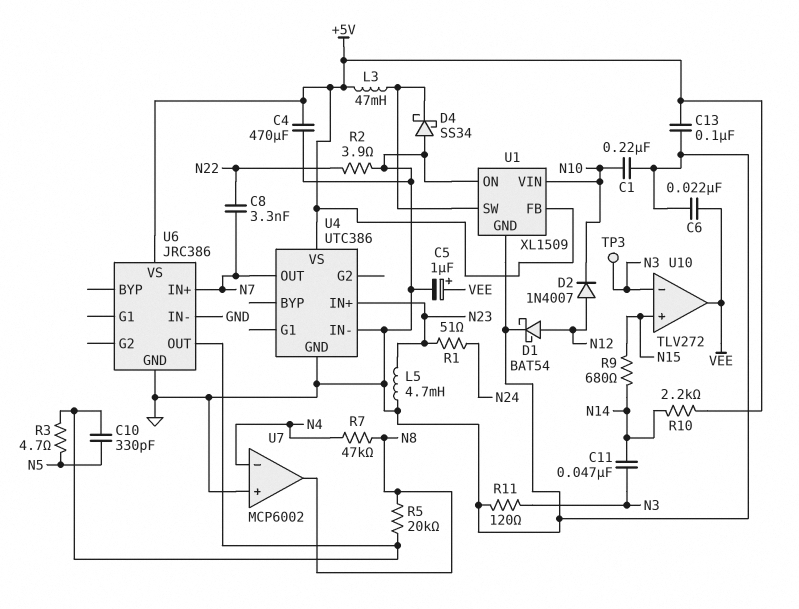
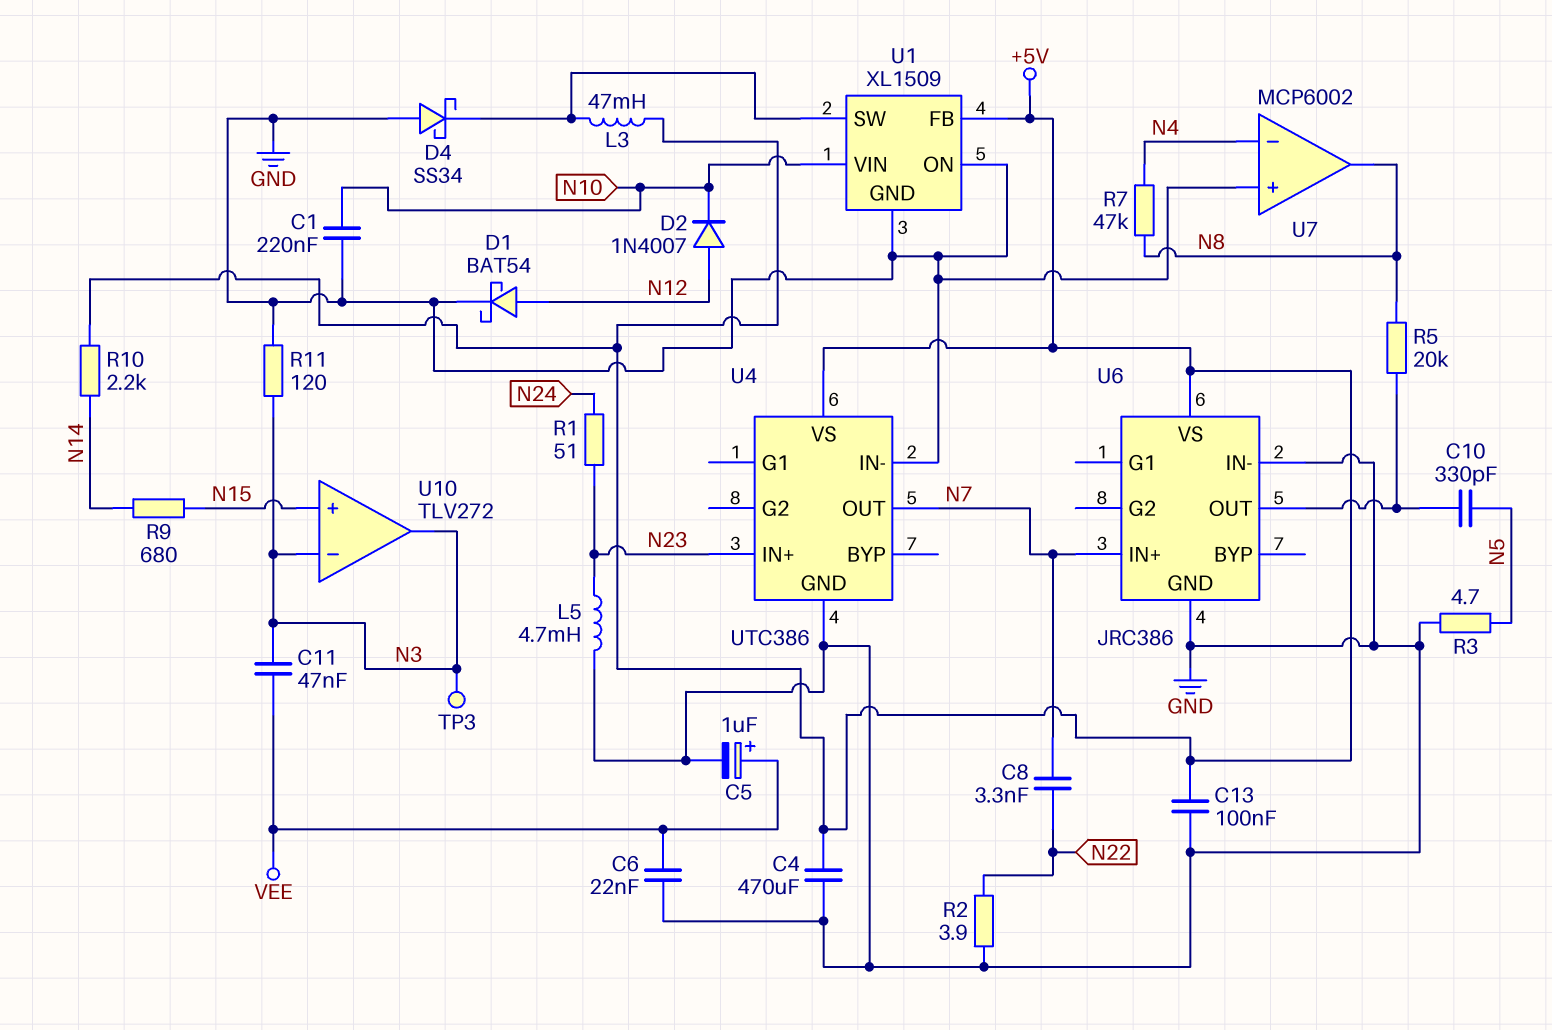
C11: 47nF (N3, N14) -> 47nF (N3, VEE)
R3: 4.7 (N5, U6/OUT) -> 4.7 (GND, N5)
U10 pin out: VEE -> N3

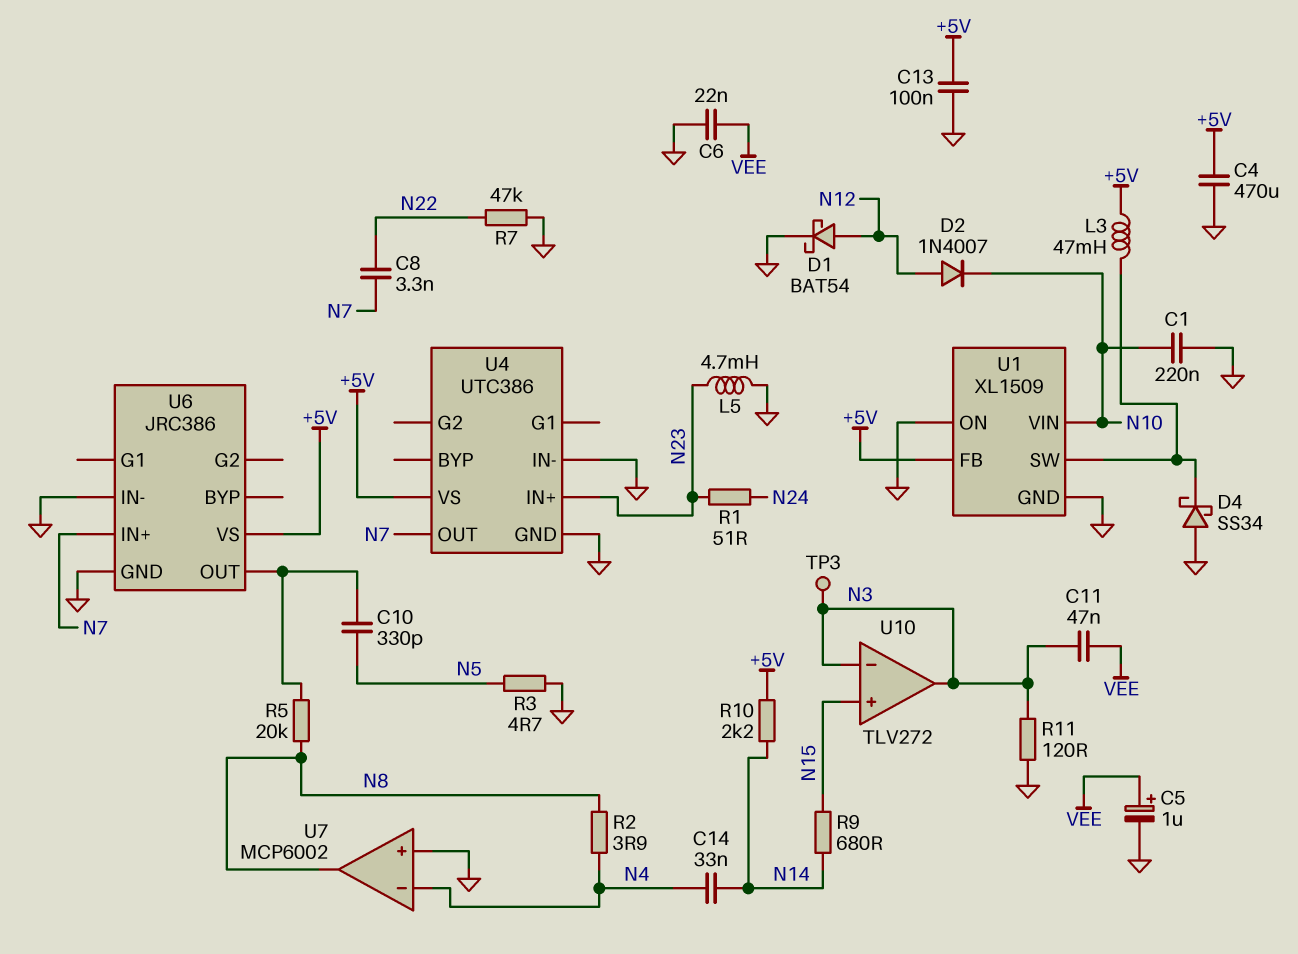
C14: none -> 33nF (N4, N14)
R2: 3.9 (GND, N22) -> 3.9 (N4, N8)
R7: 47k (N4, N8) -> 47k (GND, N22)

